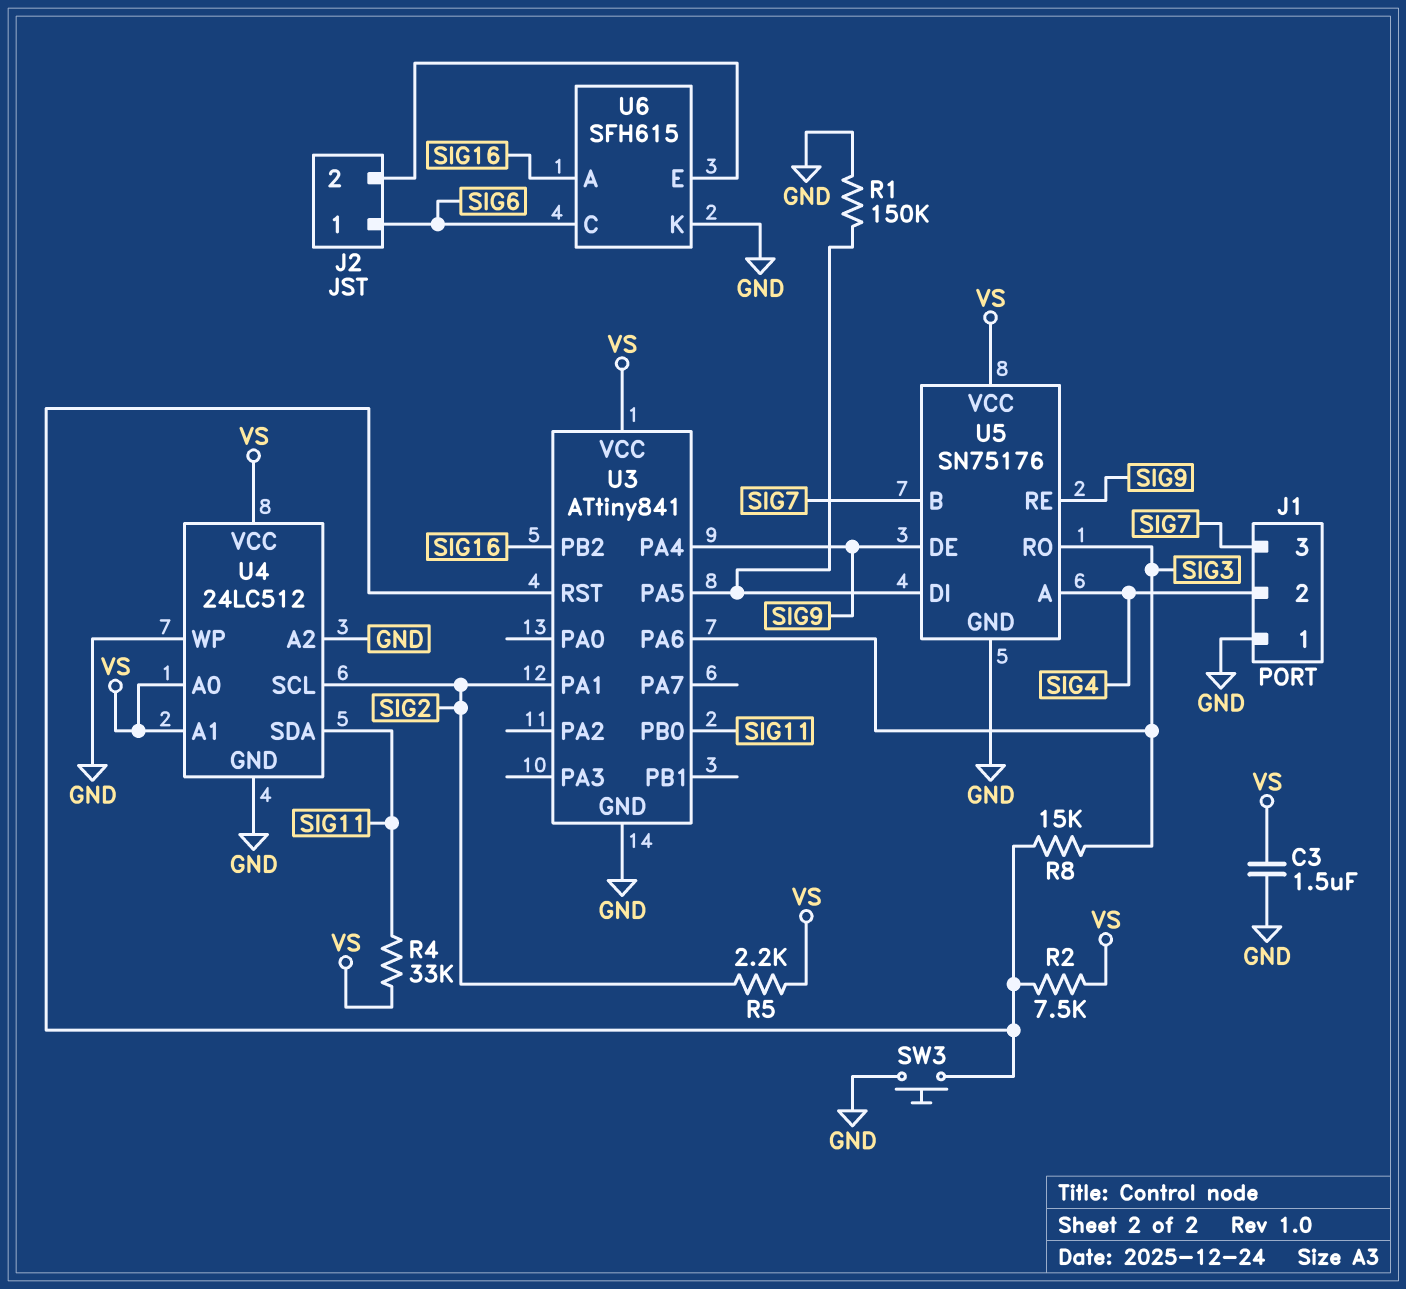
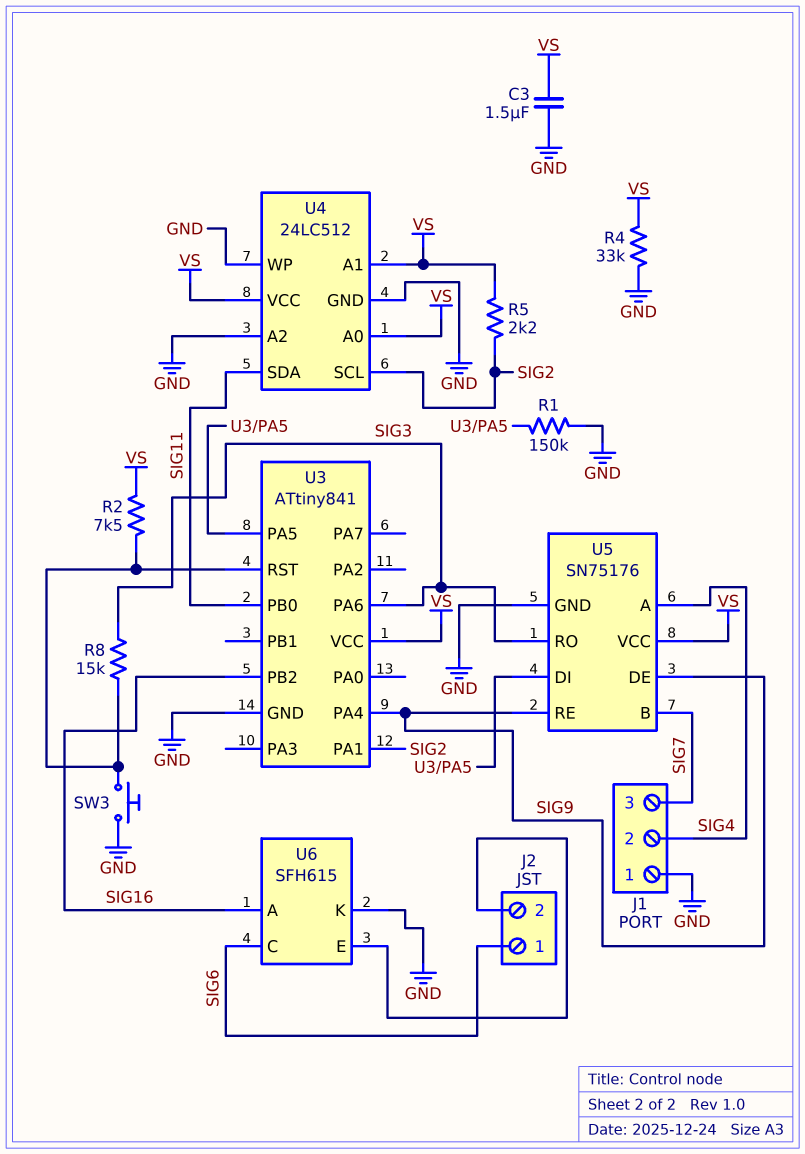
R4: 33k (SIG11, VS) -> 33k (GND, VS)

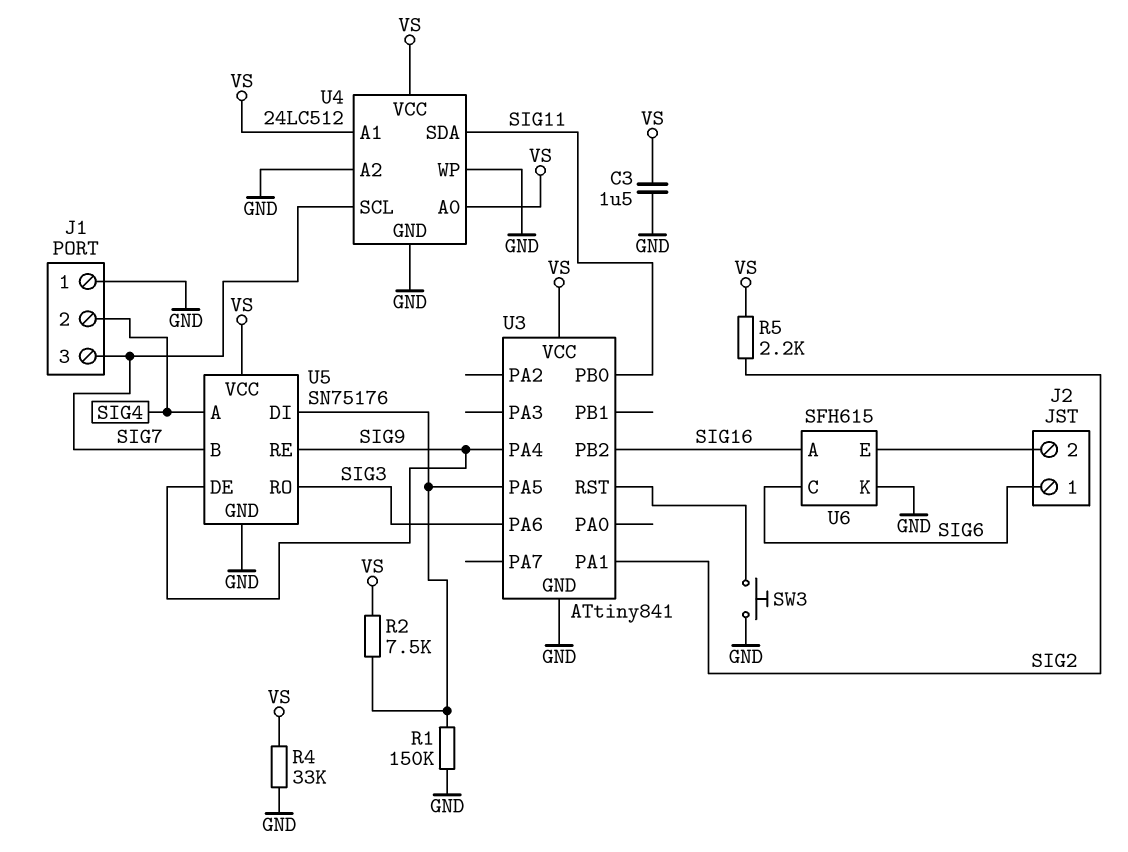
R2: 7.5k (U3/RST, VS) -> 7.5k (U3/PA5, VS)
R8: 15k (SIG3, U3/RST) -> none
U4 pin SCL: SIG2 -> SIG7

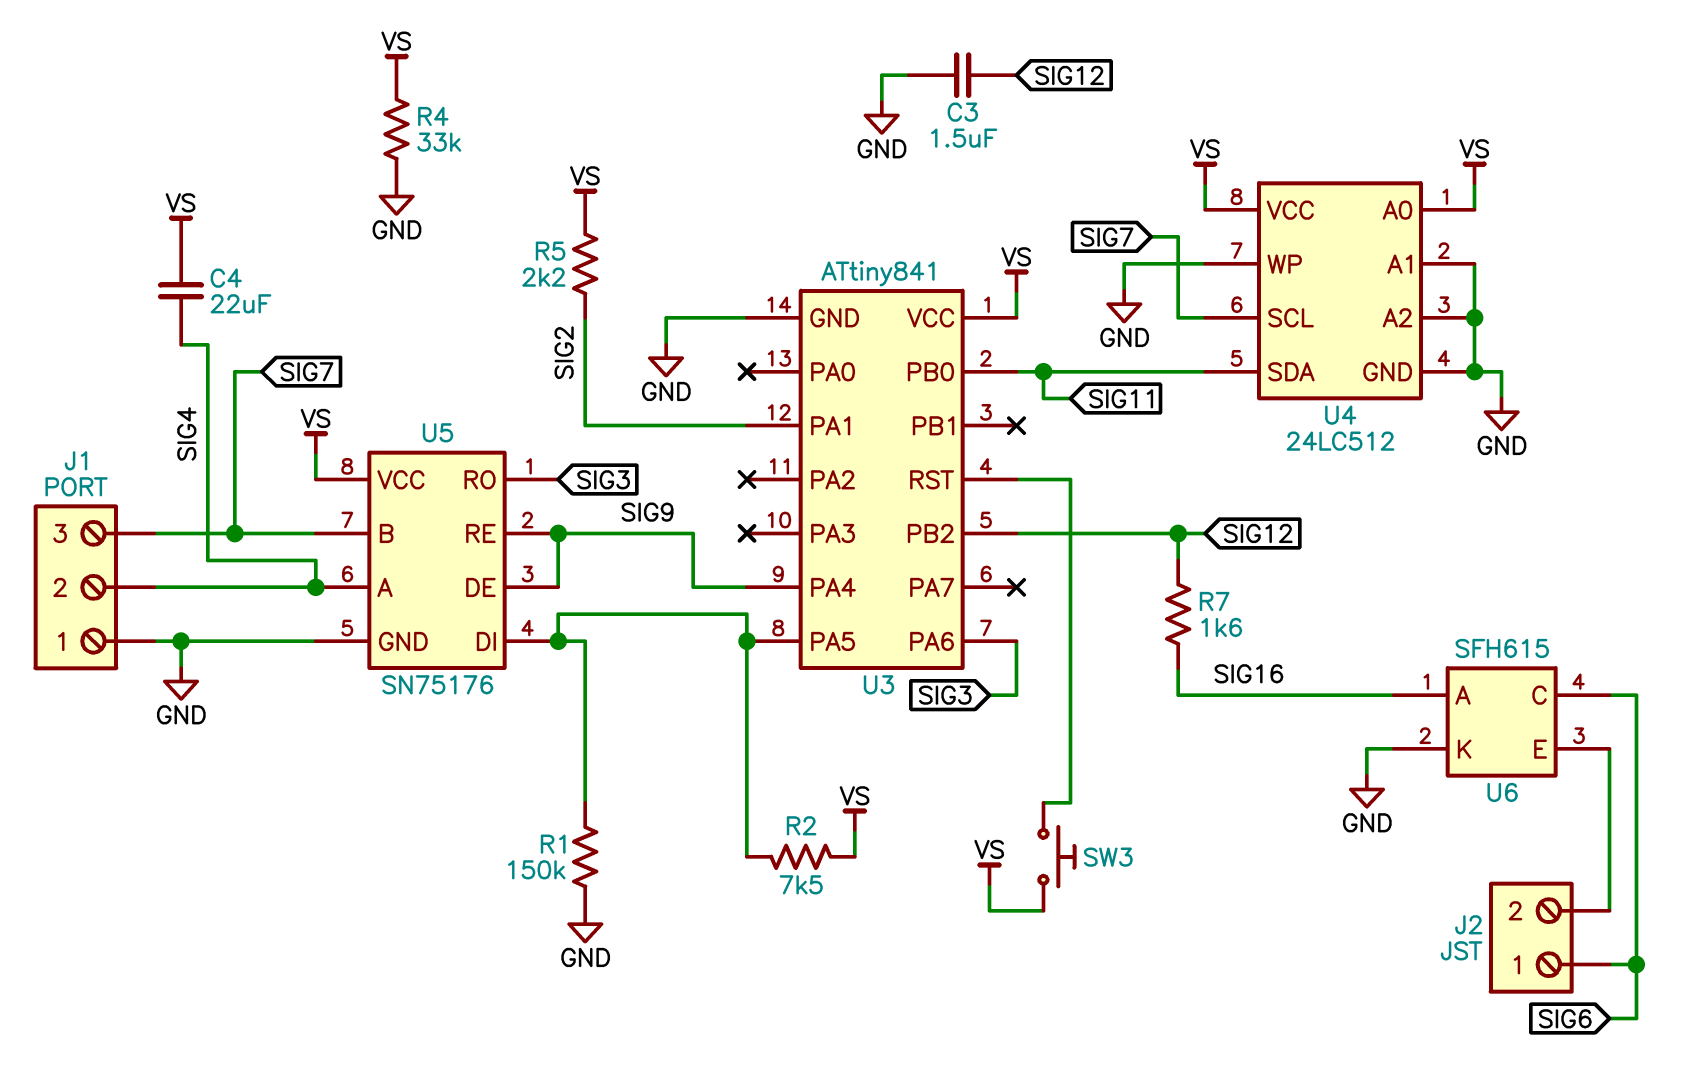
C3: 1.5uF (GND, VS) -> 1.5uF (GND, SIG12)
C4: none -> 22uF (SIG4, VS)
R7: none -> 1.6k (SIG12, SIG16)
SW3: button (GND, U3/RST) -> button (U3/RST, VS)
U3 pin PB2: SIG16 -> SIG12
U4 pin A1: VS -> GND

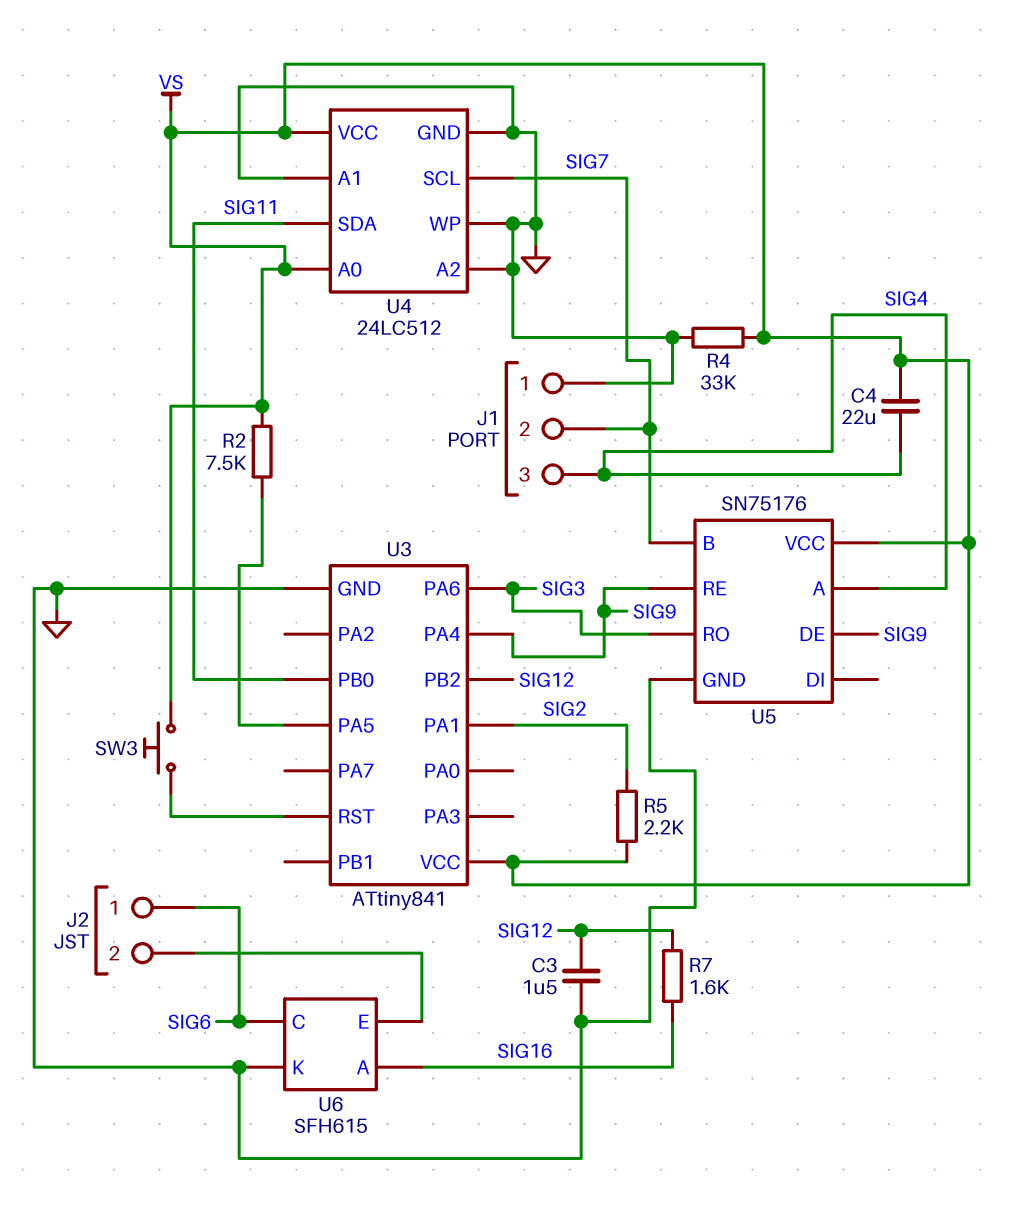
J1 pin 2: SIG4 -> SIG7
J1 pin 3: SIG7 -> SIG4
R1: 150k (GND, U3/PA5) -> none
U5 pin DI: U3/PA5 -> none

